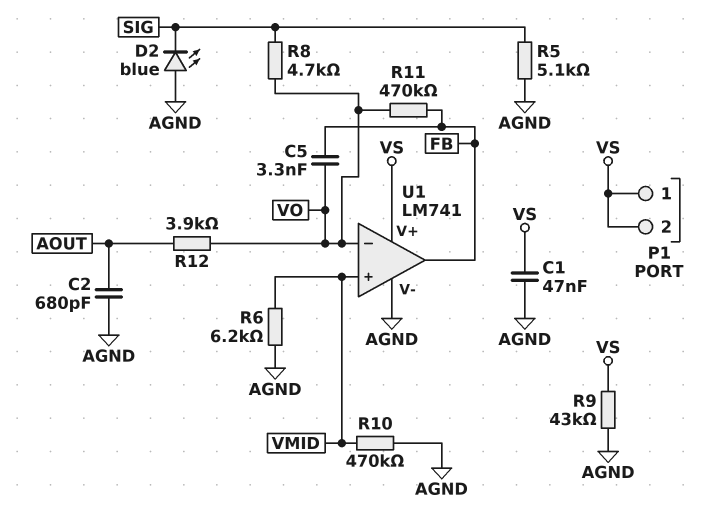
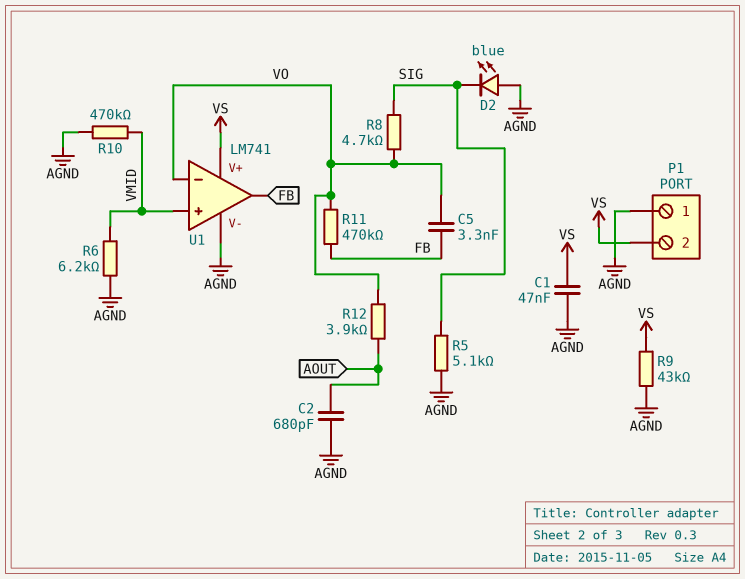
P1 pin 1: VS -> AGND

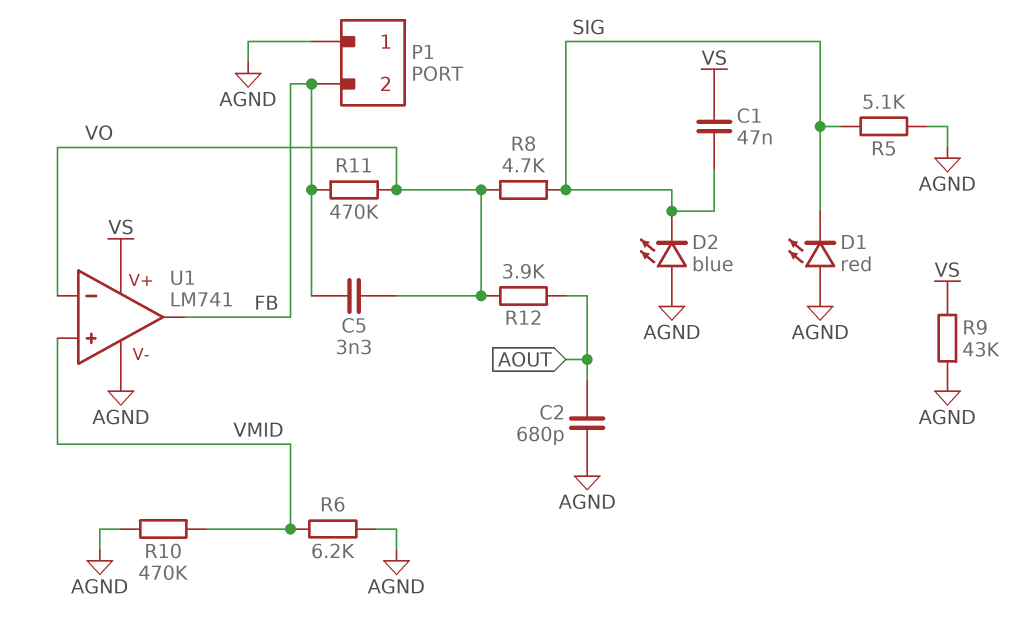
C1: 47nF (AGND, VS) -> 47nF (SIG, VS)
D1: none -> LED red (A AGND, K SIG)
P1 pin 2: VS -> FB

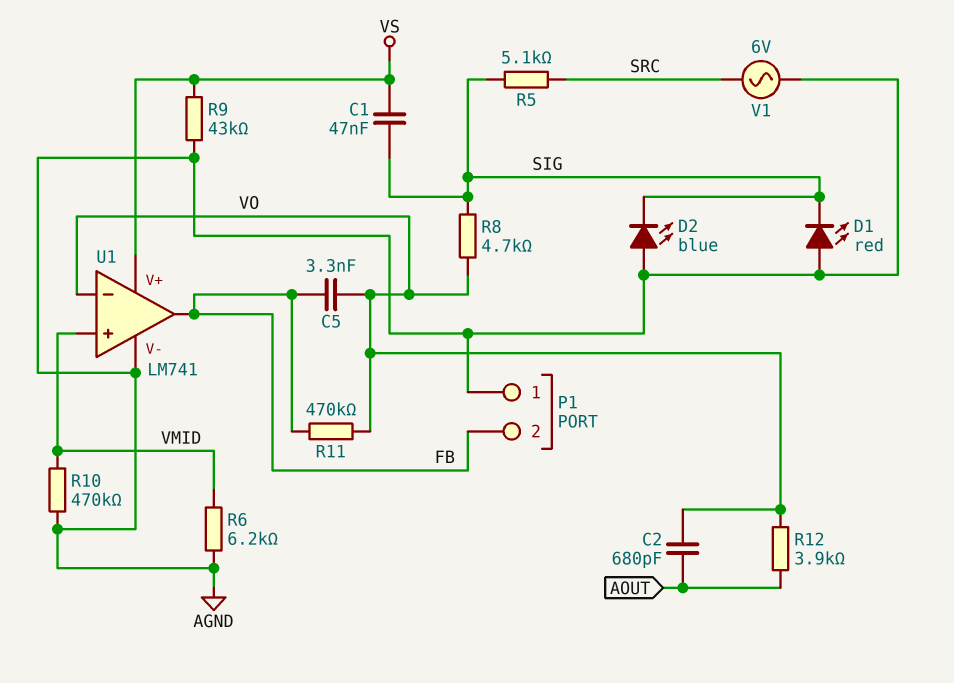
C2: 680pF (AGND, AOUT) -> 680pF (AOUT, VO)
R5: 5.1k (AGND, SIG) -> 5.1k (SIG, SRC)
V1: none -> AC 6V (AGND, SRC)

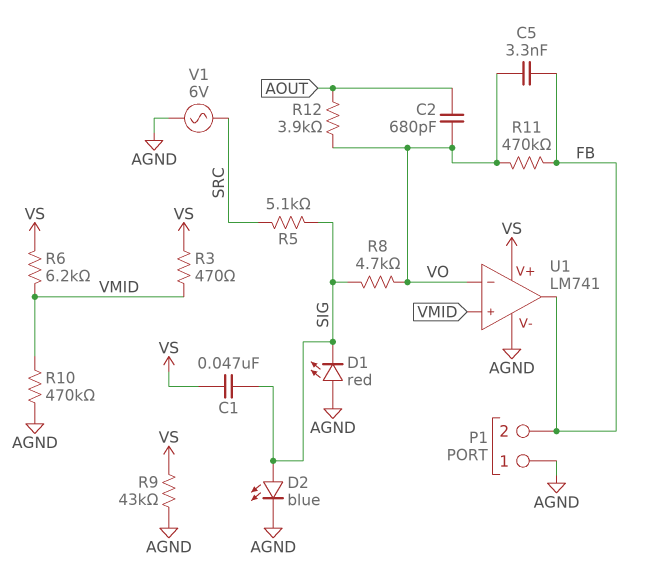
D2: LED blue (A AGND, K SIG) -> LED blue (A SIG, K AGND)
R3: none -> 470 (VMID, VS)
R6: 6.2k (AGND, VMID) -> 6.2k (VMID, VS)

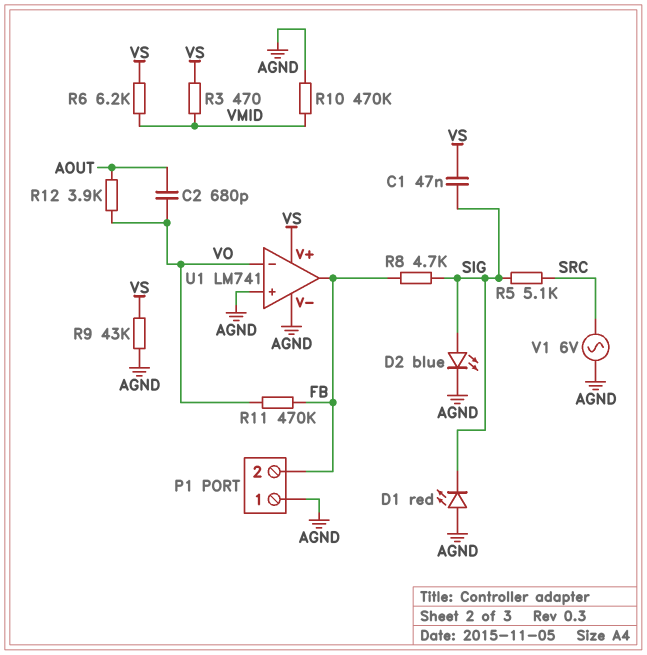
C5: 3.3nF (FB, VO) -> none
R8: 4.7k (SIG, VO) -> 4.7k (FB, SIG)
U1 pin in+: VMID -> AGND

